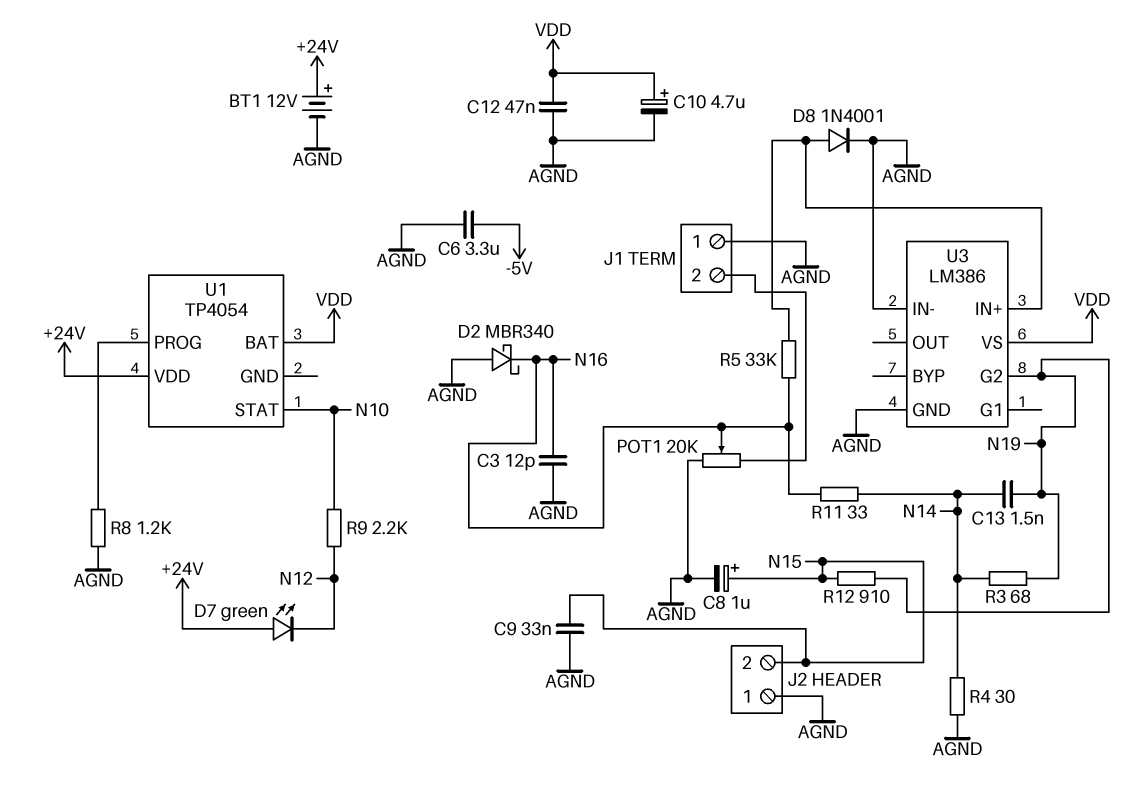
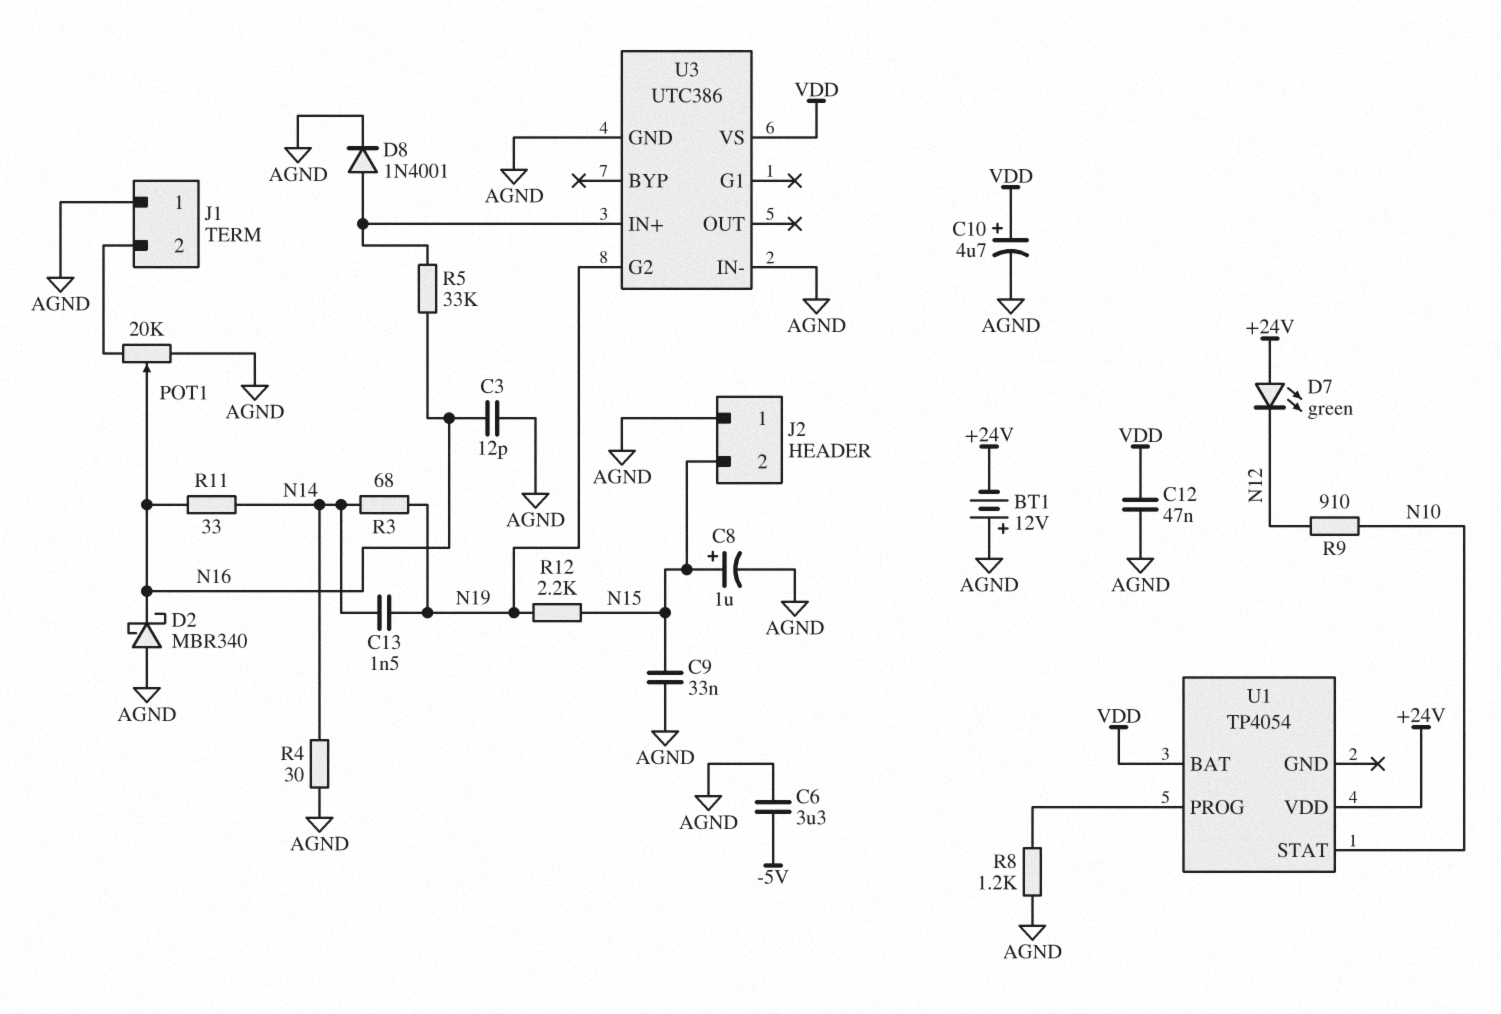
BT1: 12V (plus +24V, minus AGND) -> 12V (plus AGND, minus +24V)
R9: 2.2k (N10, N12) -> 910 (N10, N12)
R12: 910 (N15, N19) -> 2.2k (N15, N19)
U3: LM386 -> UTC386

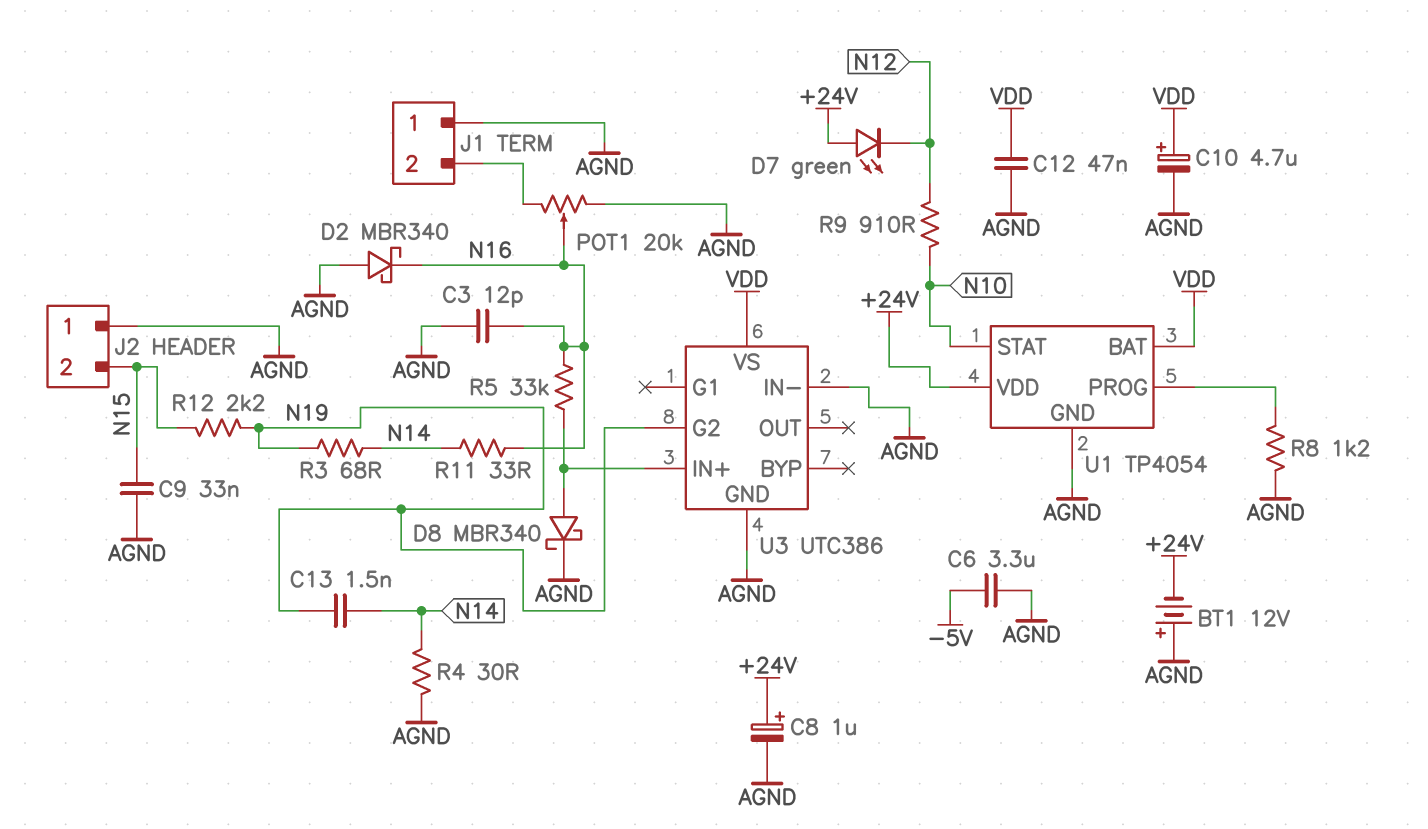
C8: 1uF (plus N15, minus AGND) -> 1uF (plus +24V, minus AGND)
D8: diode 1N4001 (A U3/IN+, K AGND) -> schottky MBR340 (A U3/IN+, K AGND)
U1 pin GND: none -> AGND

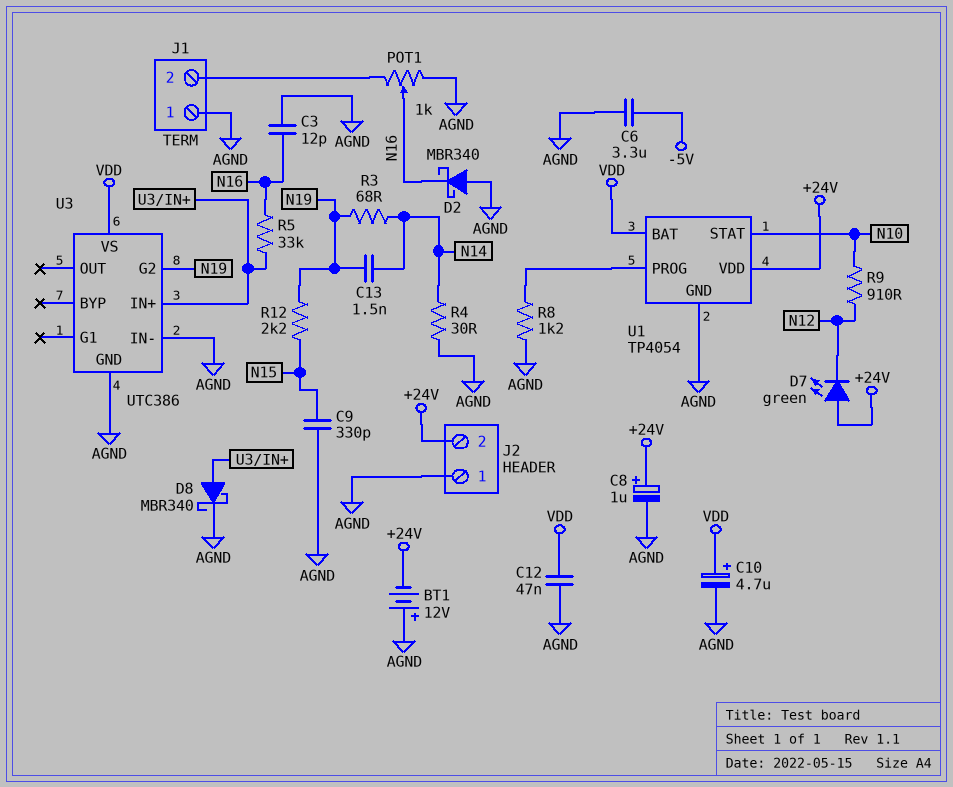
C9: 33nF (AGND, N15) -> 330pF (AGND, N15)
J2 pin 2: N15 -> +24V
POT1: 20k (AGND, J1/2, wiper N16) -> 1k (AGND, J1/2, wiper N16)
R11: 33 (N14, N16) -> none

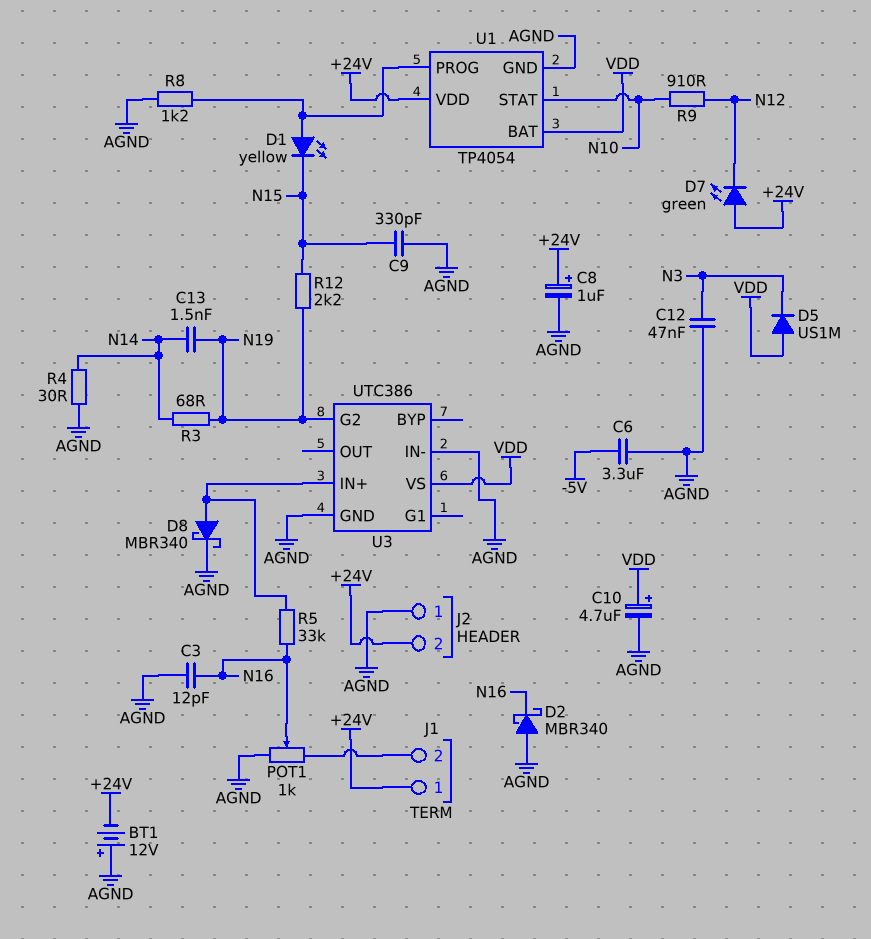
C12: 47nF (AGND, VDD) -> 47nF (AGND, N3)
D1: none -> LED yellow (A U1/PROG, K N15)
D5: none -> diode US1M (A VDD, K N3)
J1 pin 1: AGND -> +24V

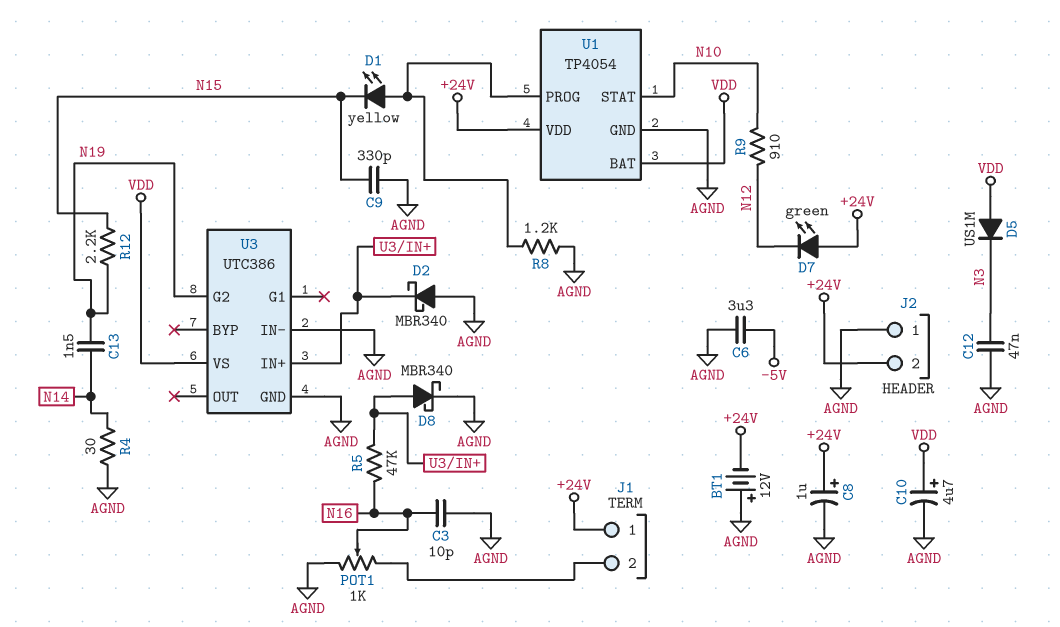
C3: 12pF (AGND, N16) -> 10pF (AGND, N16)
D2: schottky MBR340 (A AGND, K N16) -> schottky MBR340 (A AGND, K U3/IN+)
R3: 68 (N14, N19) -> none
R5: 33k (N16, U3/IN+) -> 47k (N16, U3/IN+)

